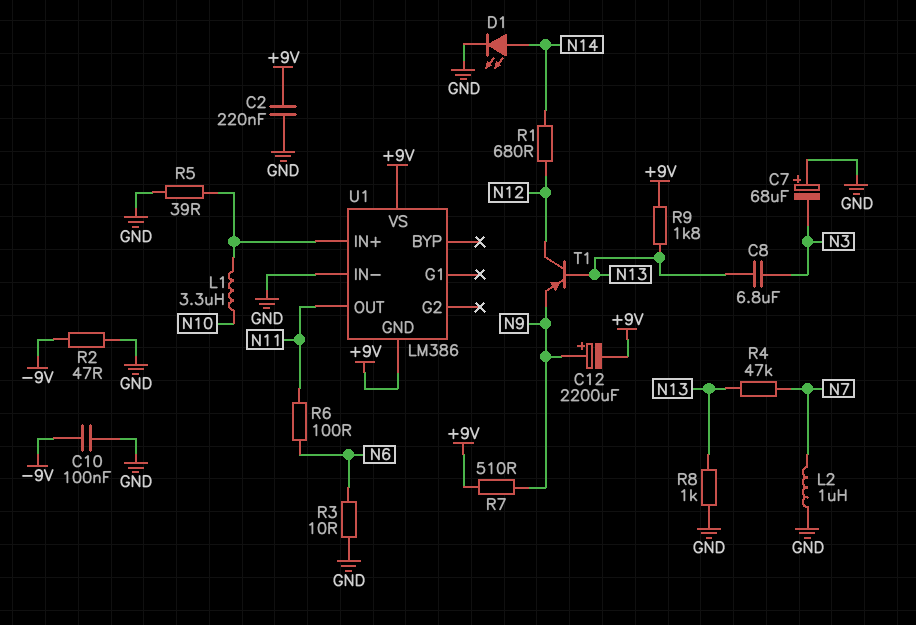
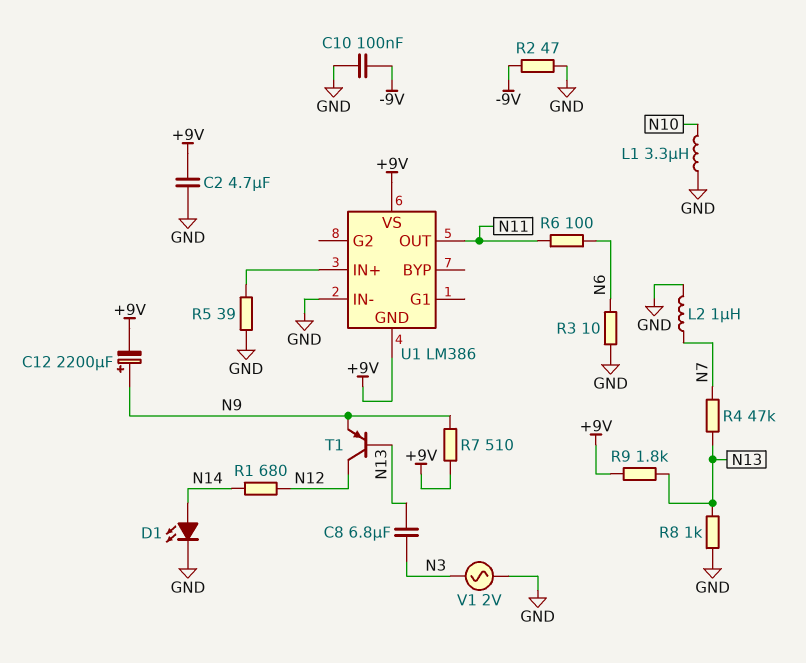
C2: 220nF (+9V, GND) -> 4.7uF (+9V, GND)
C7: 68uF (plus GND, minus N3) -> none
L1: 3.3uH (N10, U1/IN+) -> 3.3uH (GND, N10)
V1: none -> AC 2V (GND, N3)

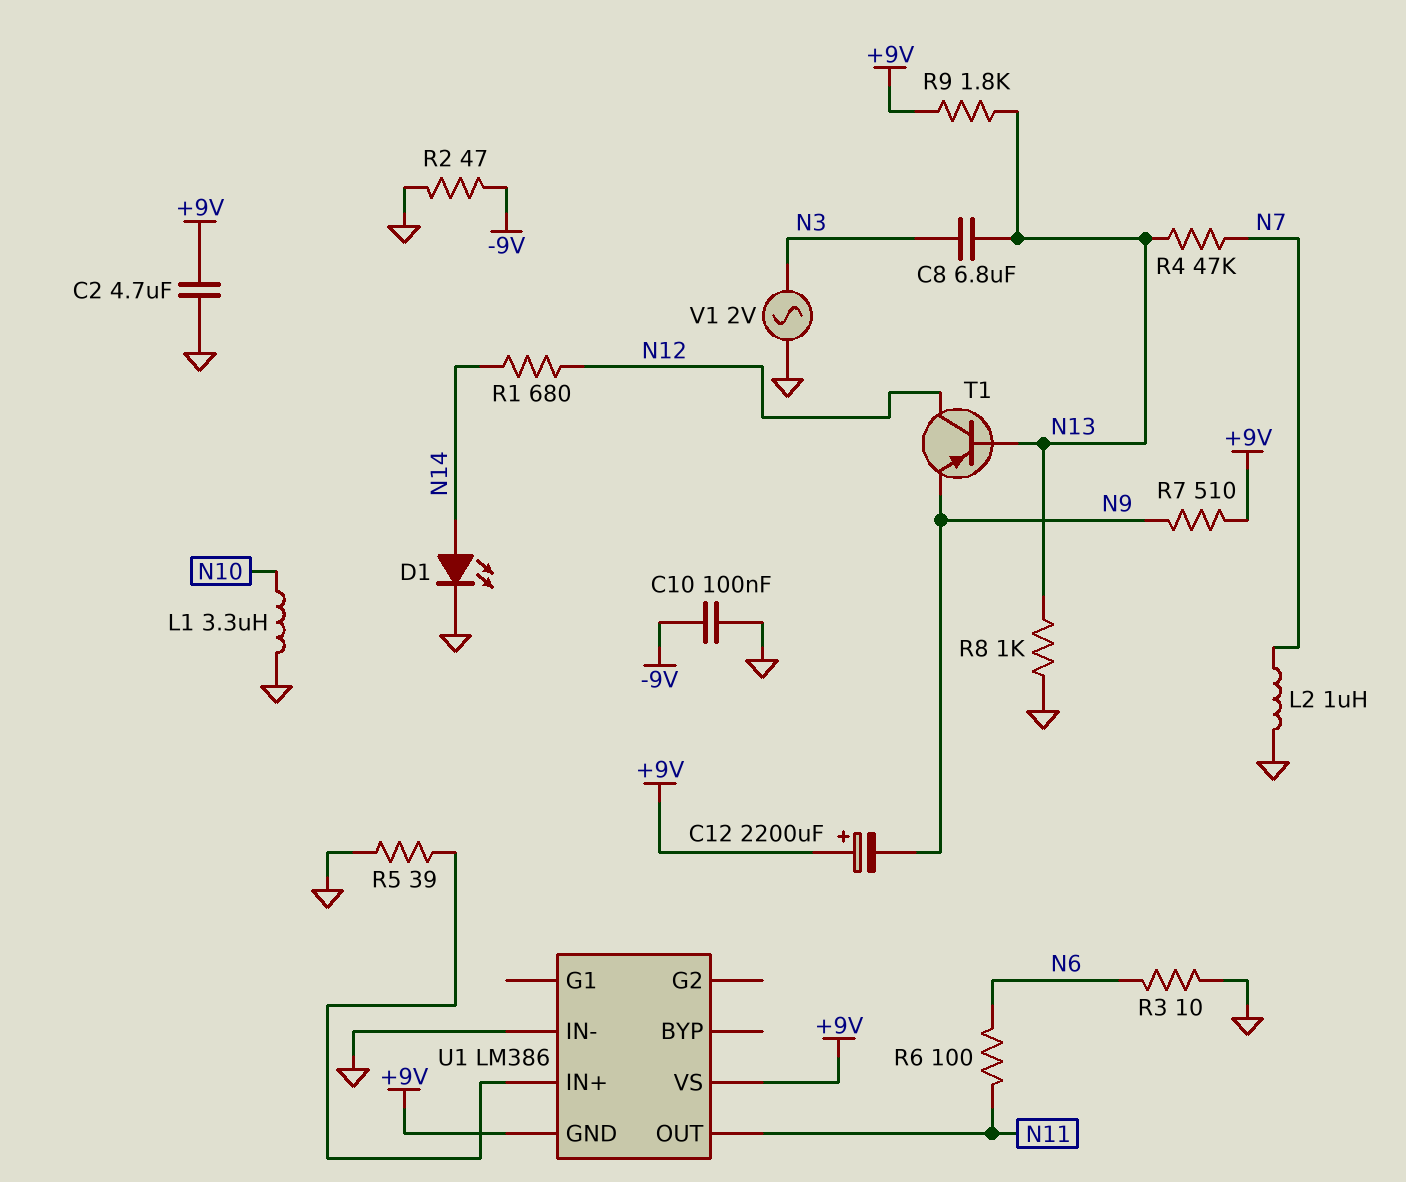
C12: 2200uF (plus N9, minus +9V) -> 2200uF (plus +9V, minus N9)

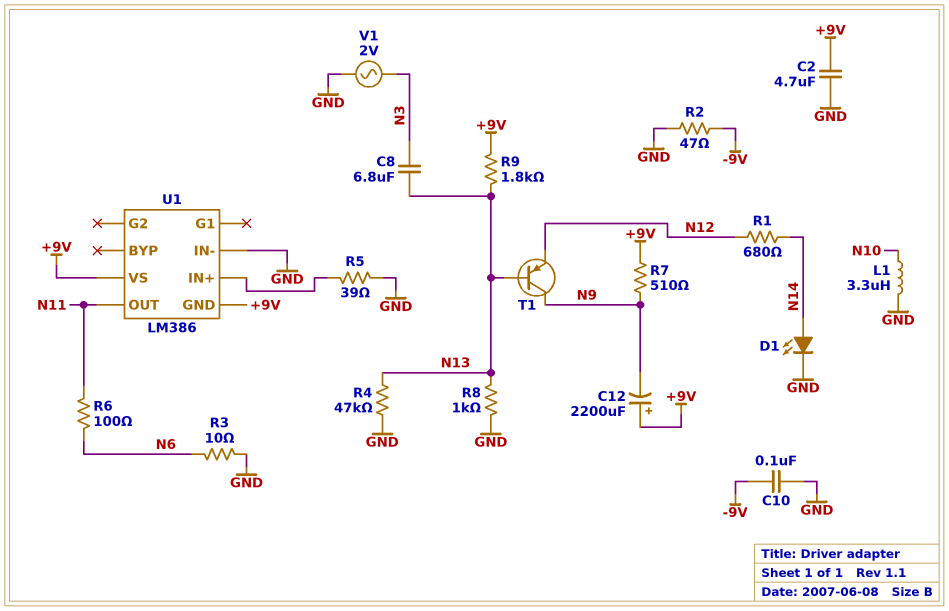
L2: 1uH (GND, N7) -> none
R4: 47k (N7, N13) -> 47k (GND, N13)
T1: PNP (B N13, C N12, E N9) -> PNP (B N13, C N9, E N12)

